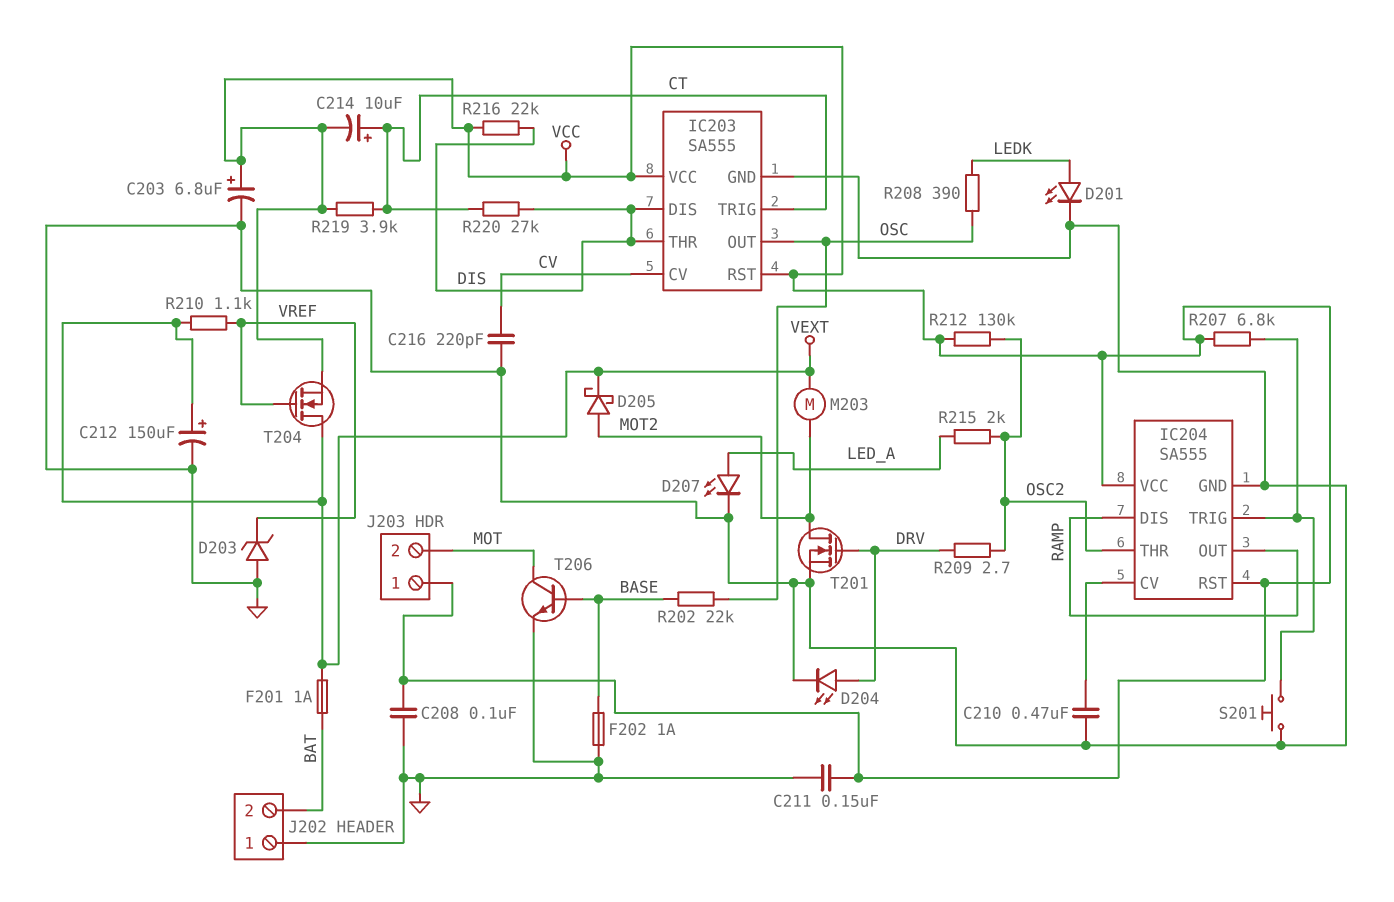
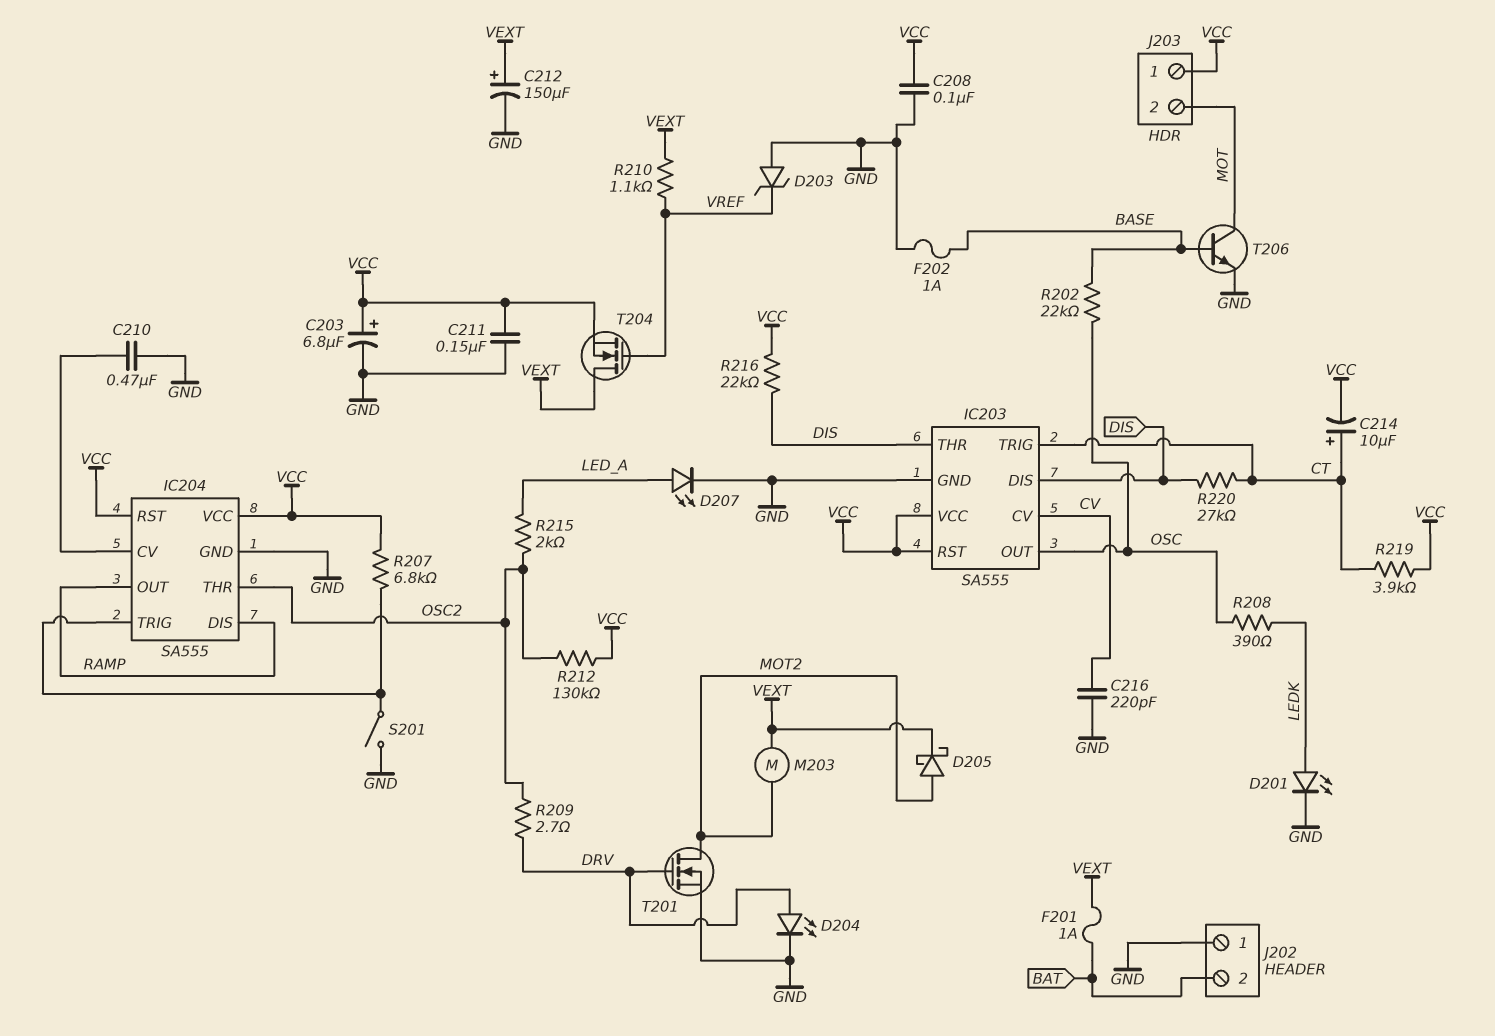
S201: button (GND, IC204/TRIG) -> switch (GND, IC204/TRIG)

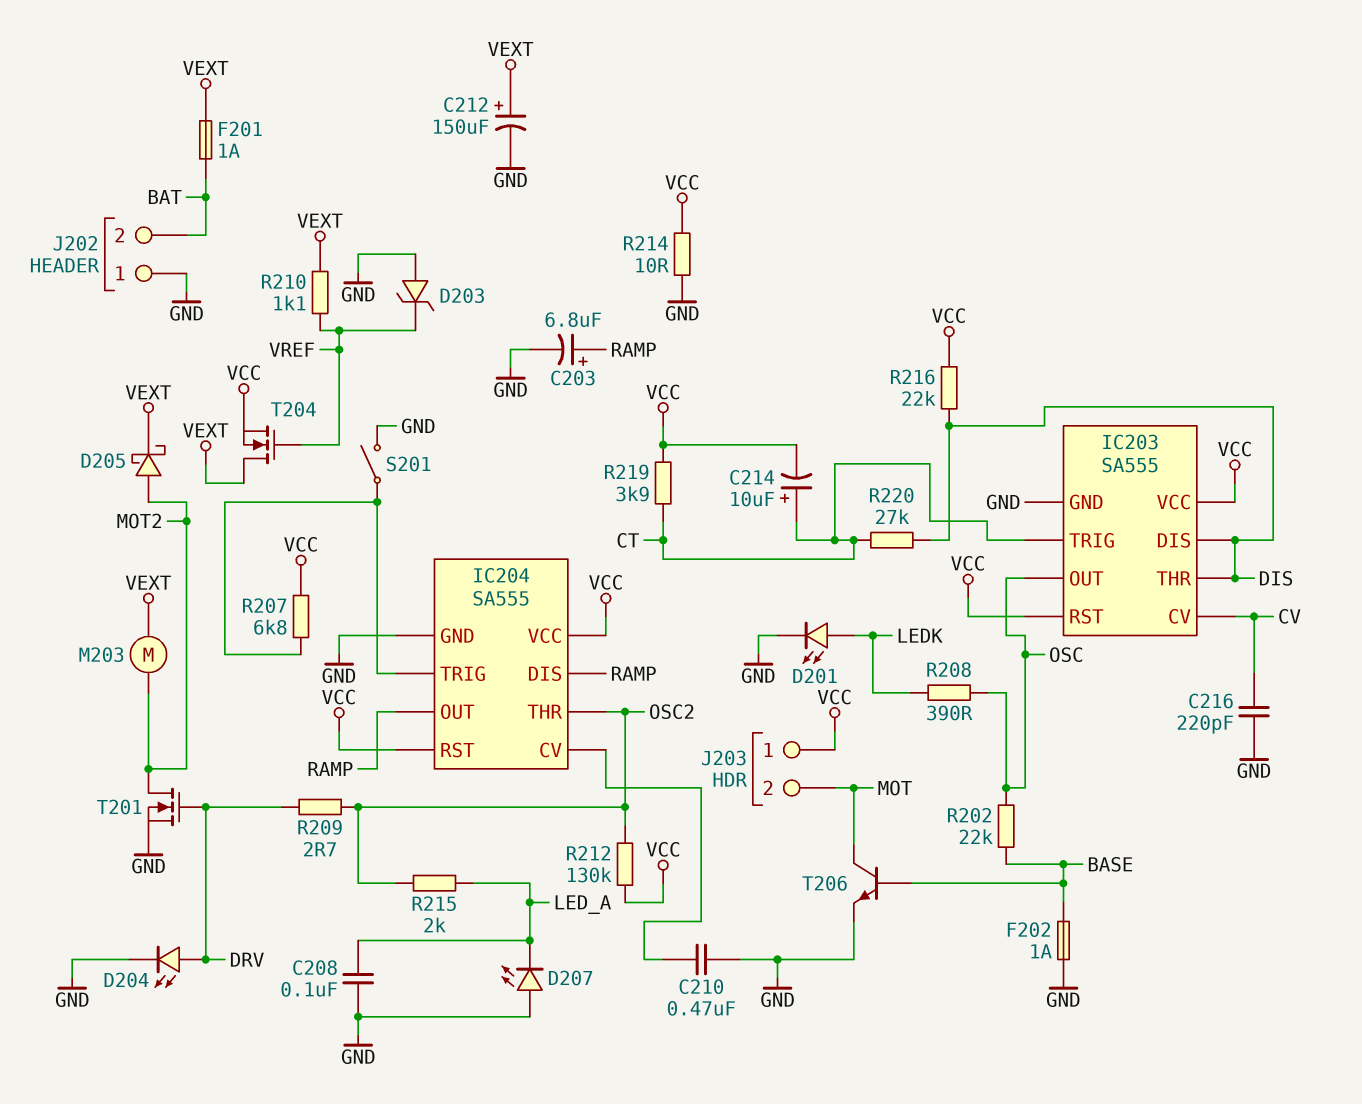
C203: 6.8uF (plus VCC, minus GND) -> 6.8uF (plus RAMP, minus GND)
C208: 100nF (GND, VCC) -> 100nF (GND, LED_A)
C211: 150nF (GND, VCC) -> none
D207: LED (A LED_A, K GND) -> LED (A GND, K LED_A)
R214: none -> 10 (GND, VCC)

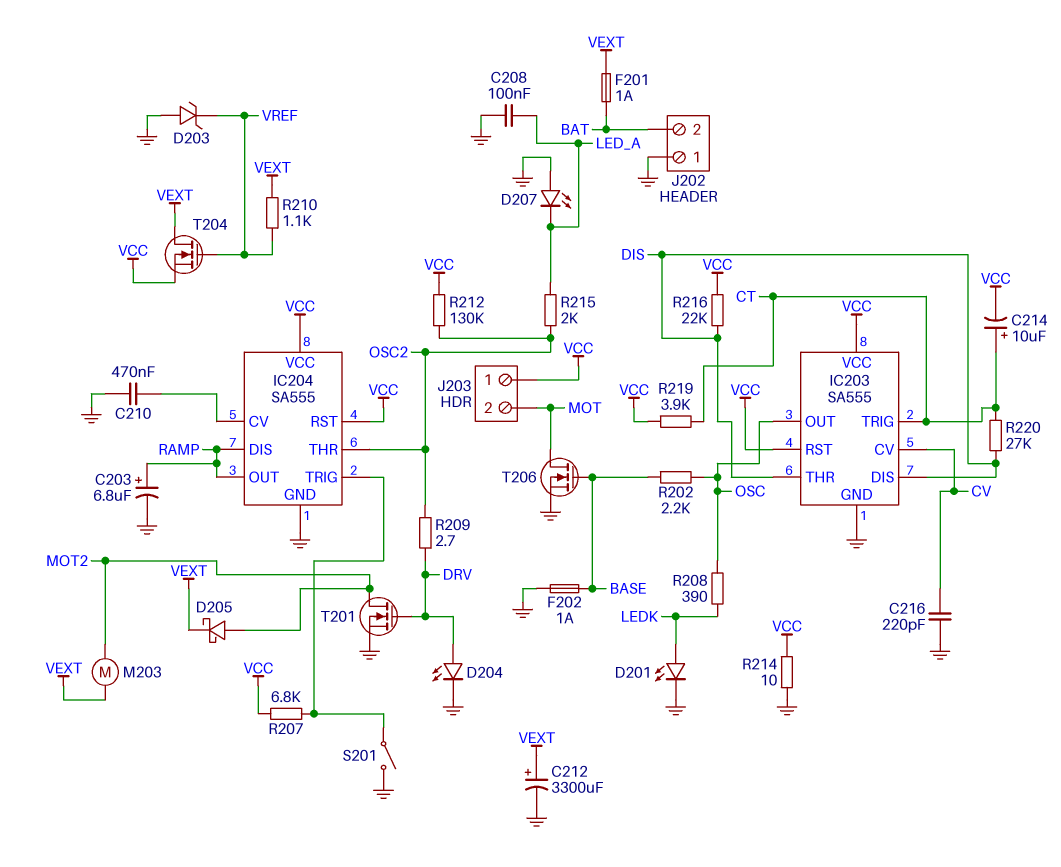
C212: 150uF (plus VEXT, minus GND) -> 3300uF (plus VEXT, minus GND)
R202: 22k (BASE, OSC) -> 2.2k (BASE, OSC)
T206: NPN (B BASE, C MOT, E GND) -> NMOS (G BASE, D MOT, S GND)

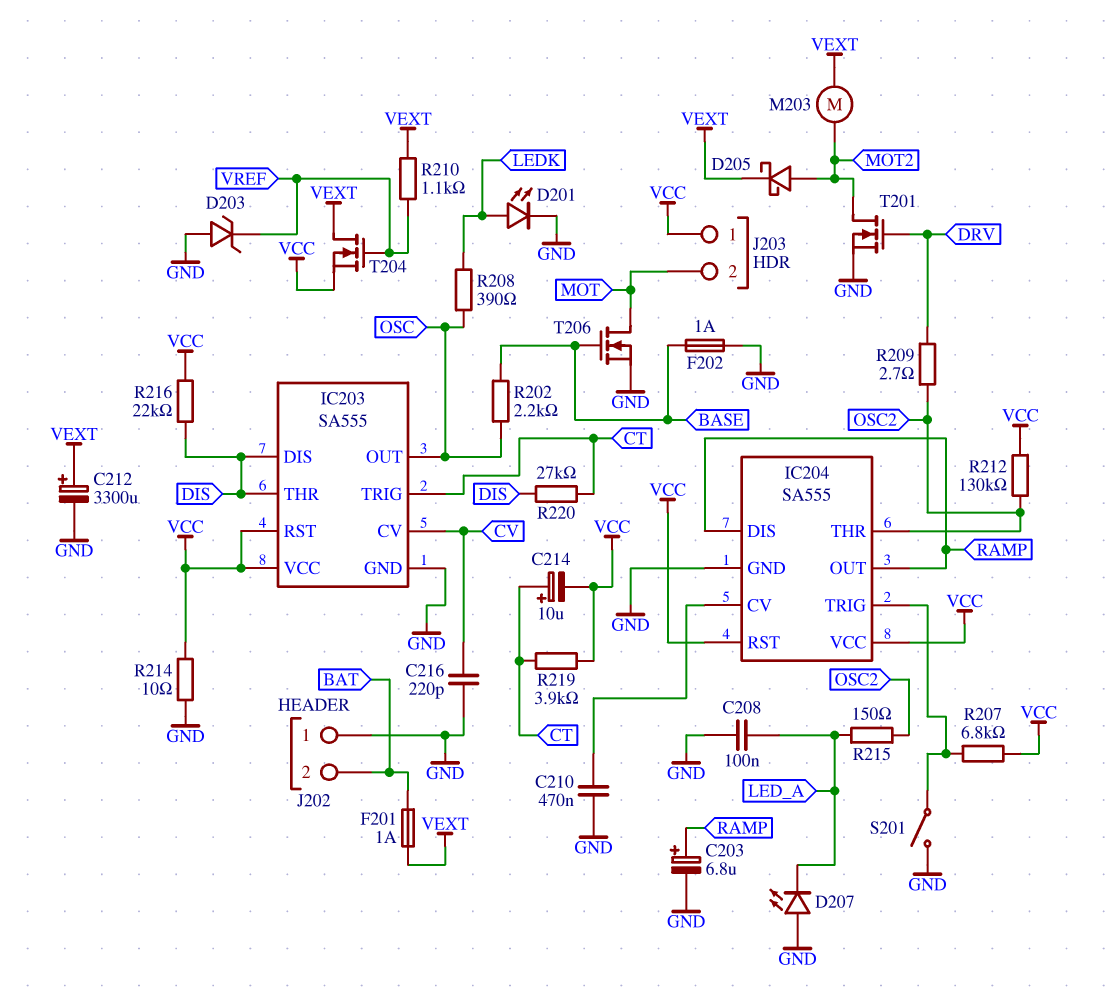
D204: LED (A DRV, K GND) -> none
R215: 2k (LED_A, OSC2) -> 150 (LED_A, OSC2)

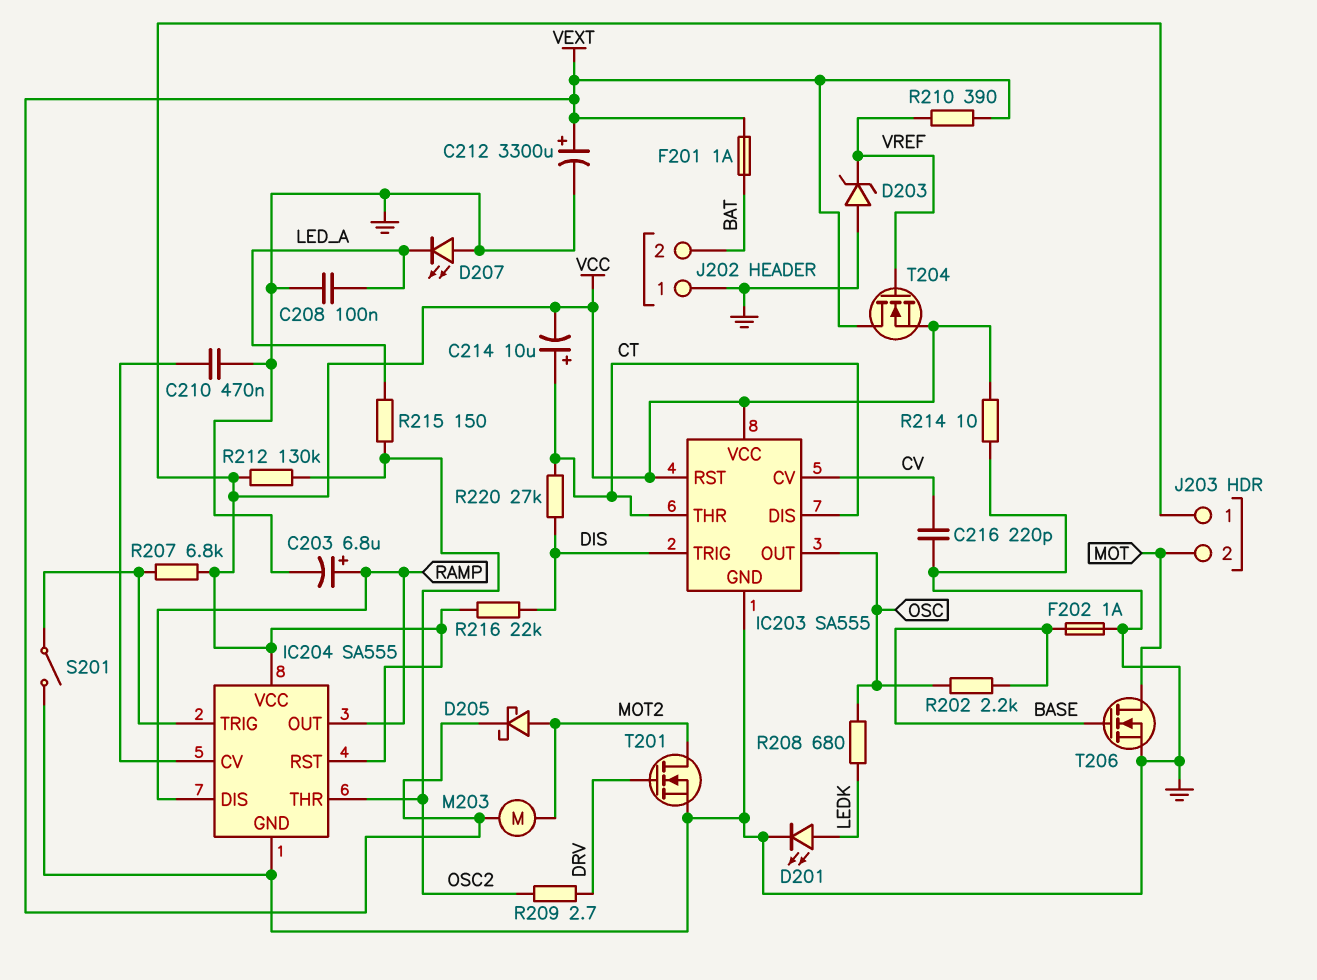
IC203 pin DIS: DIS -> CT
IC203 pin THR: DIS -> CT
IC203 pin TRIG: CT -> DIS
R208: 390 (LEDK, OSC) -> 680 (LEDK, OSC)
R210: 1.1k (VEXT, VREF) -> 390 (VEXT, VREF)
R219: 3.9k (CT, VCC) -> none

